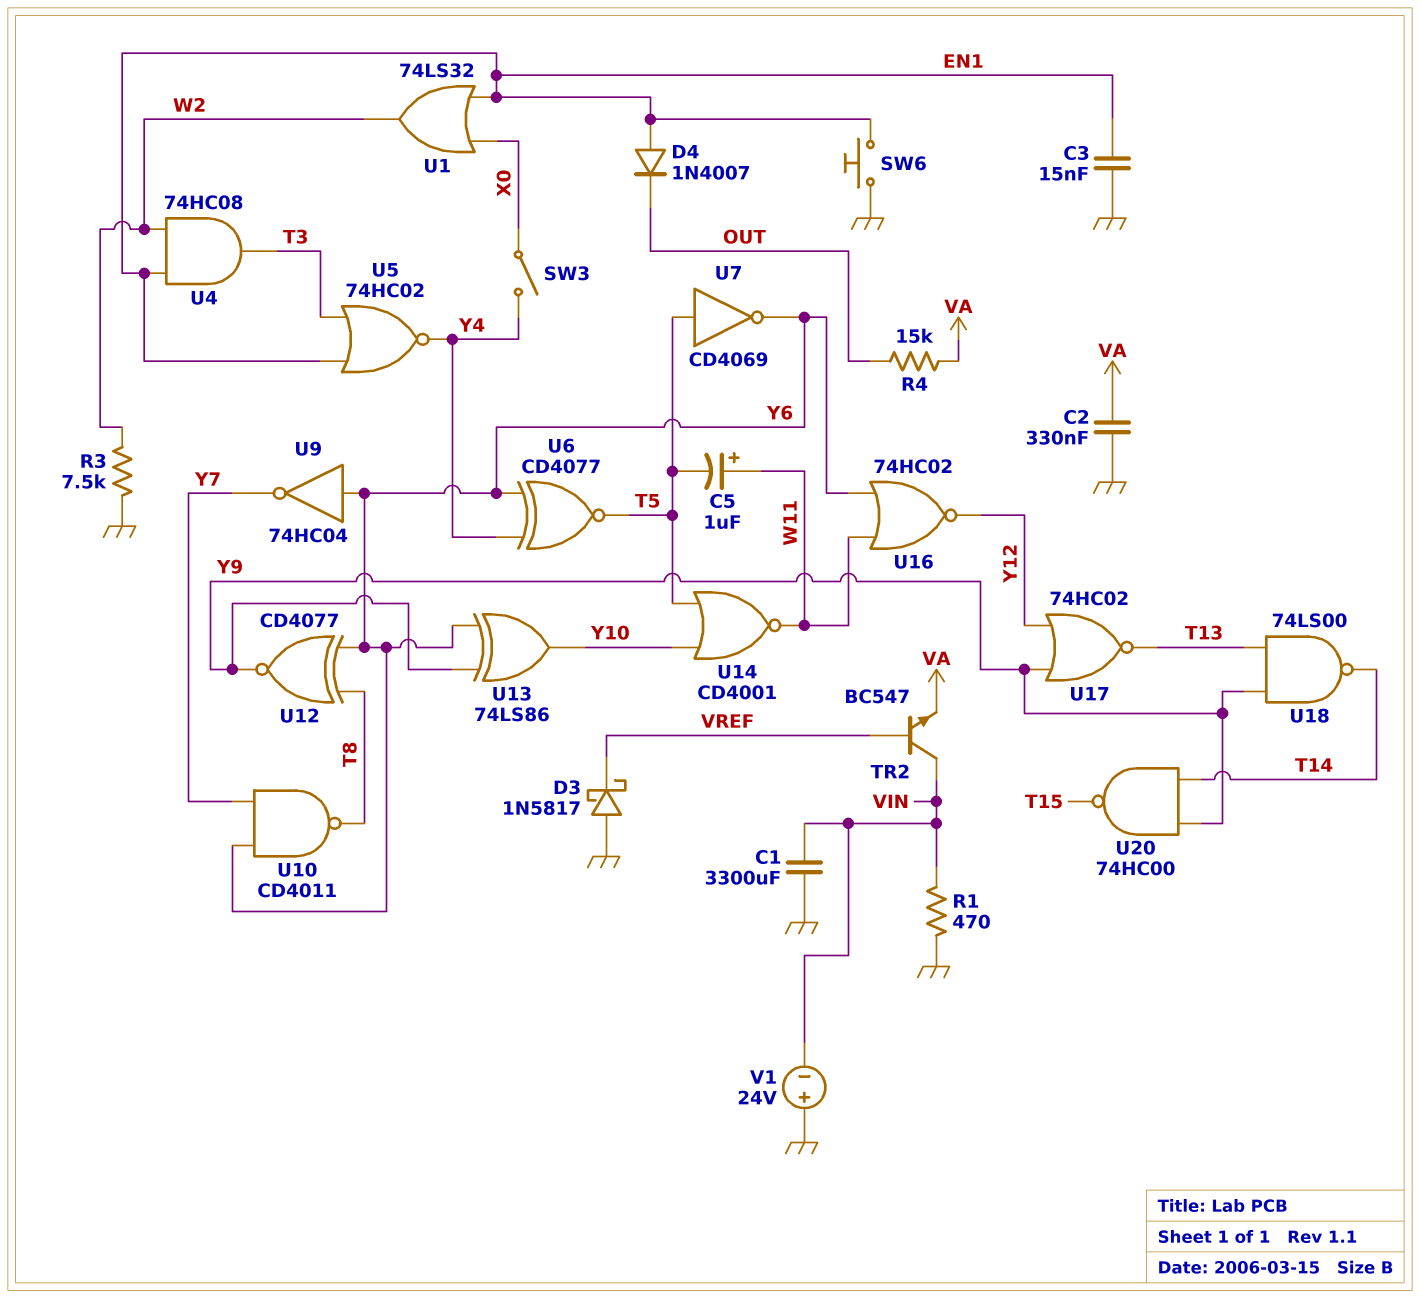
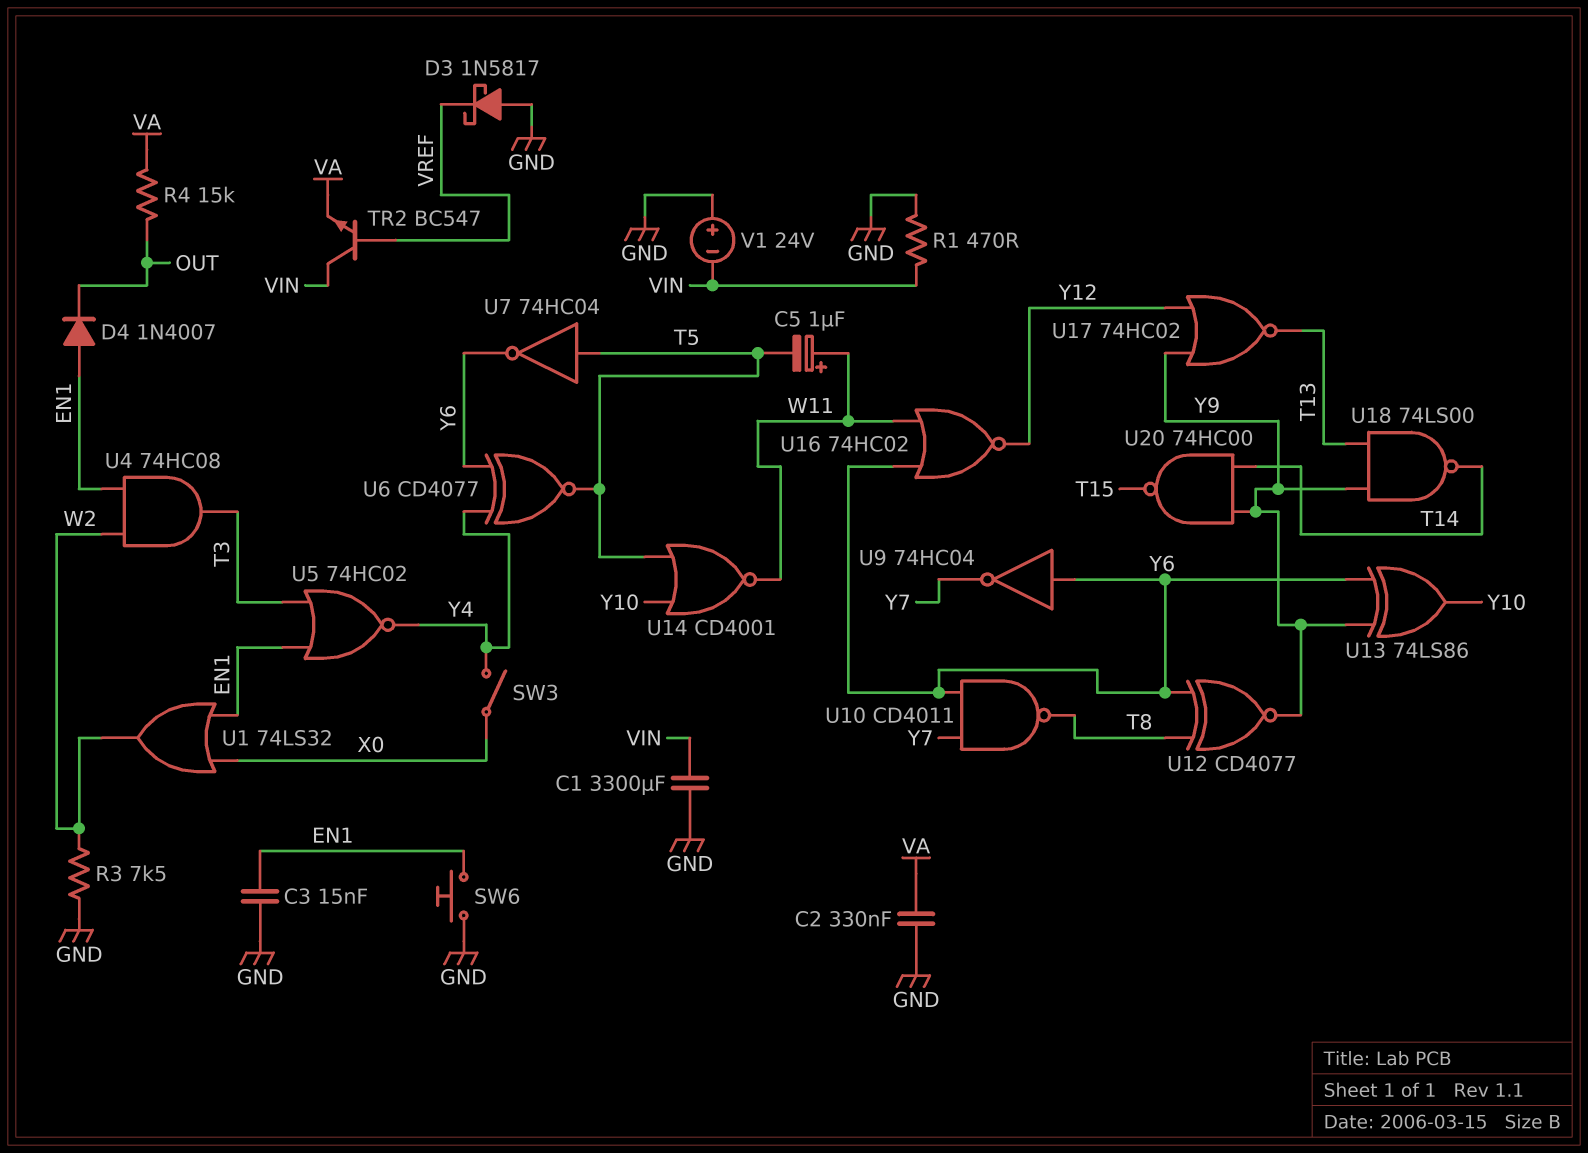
U7: NOT CD4069 (in T5, out Y6) -> NOT 74HC04 (in T5, out Y6)

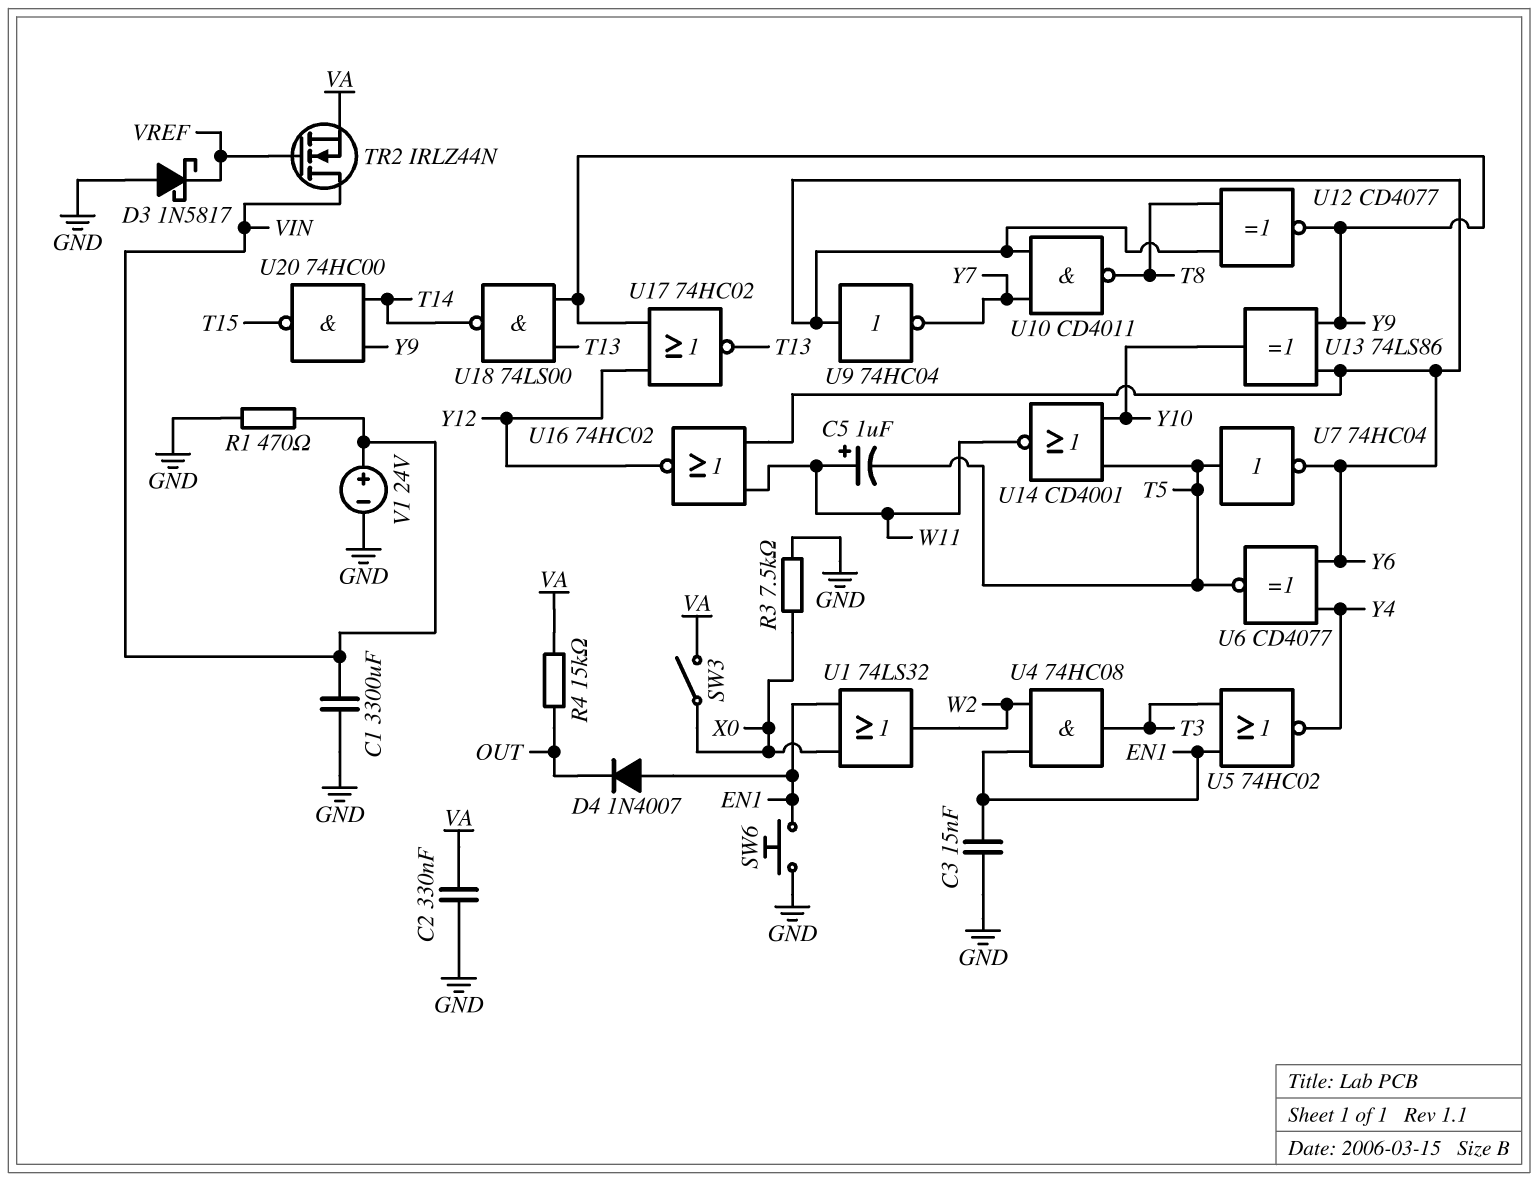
R3: 7.5k (GND, W2) -> 7.5k (GND, X0)
SW3: switch (X0, Y4) -> switch (VA, X0)
TR2: NPN BC547 (B VREF, C VIN, E VA) -> NMOS IRLZ44N (G VREF, D VIN, S VA)
V1: 24V (plus GND, minus VIN) -> 24V (plus VIN, minus GND)

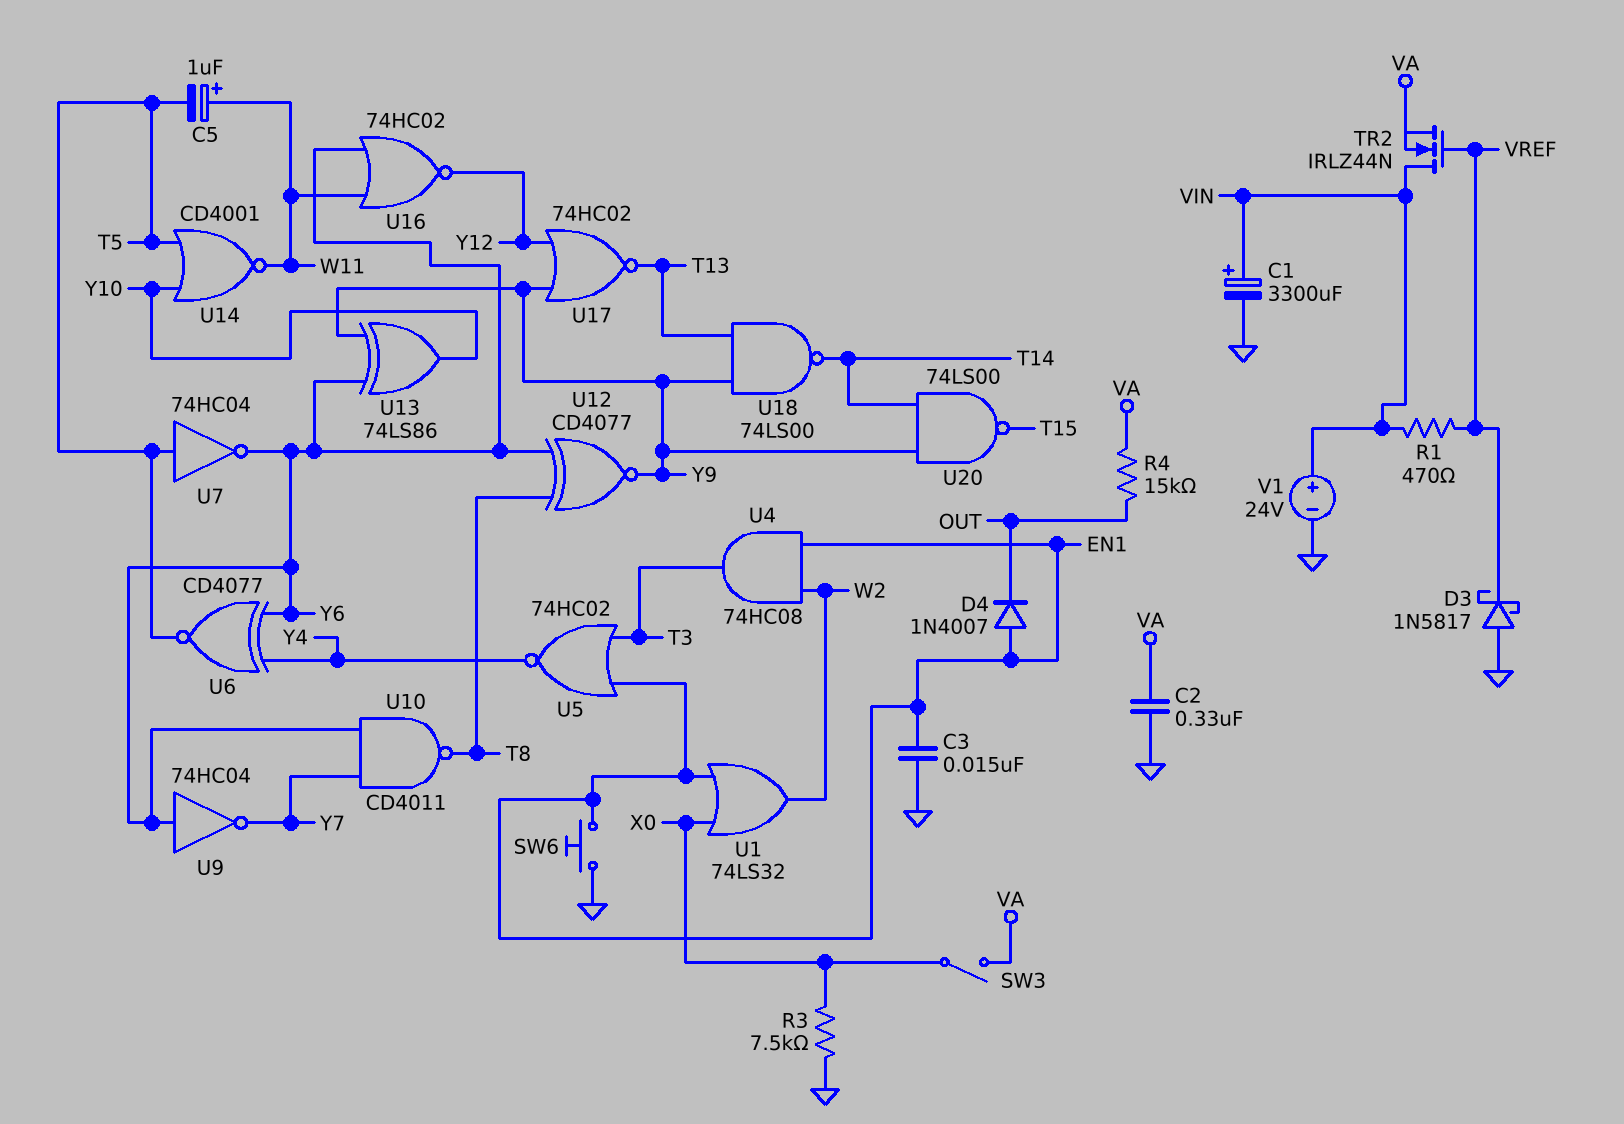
C1: 3300uF (GND, VIN) -> 3300uF (plus VIN, minus GND)
R1: 470 (GND, VIN) -> 470 (VIN, VREF)
U20: NAND 74HC00 (in T14, in Y9, out T15) -> NAND 74LS00 (in T14, in Y9, out T15)

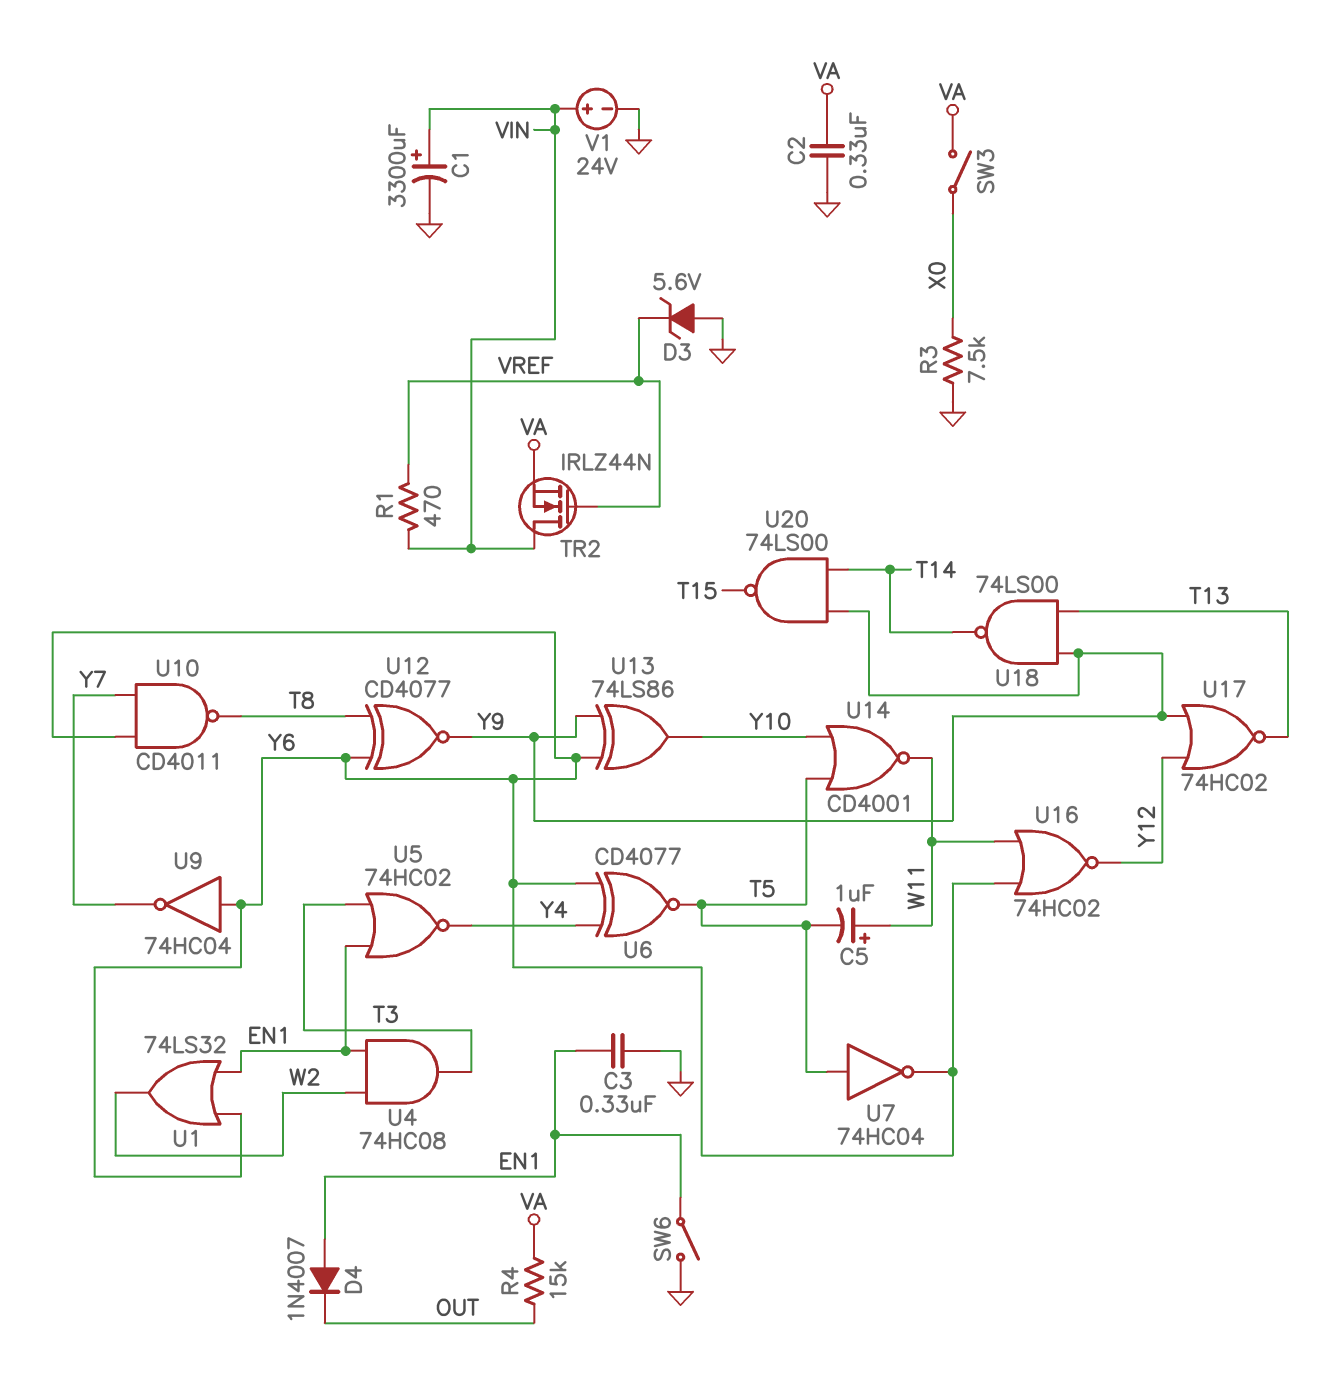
C3: 15nF (EN1, GND) -> 330nF (EN1, GND)
D3: schottky 1N5817 (A GND, K VREF) -> zener 5.6V (A GND, K VREF)
SW6: button (EN1, GND) -> switch (EN1, GND)
U1: OR 74LS32 (in EN1, in X0, out W2) -> OR 74LS32 (in EN1, in Y6, out W2)

